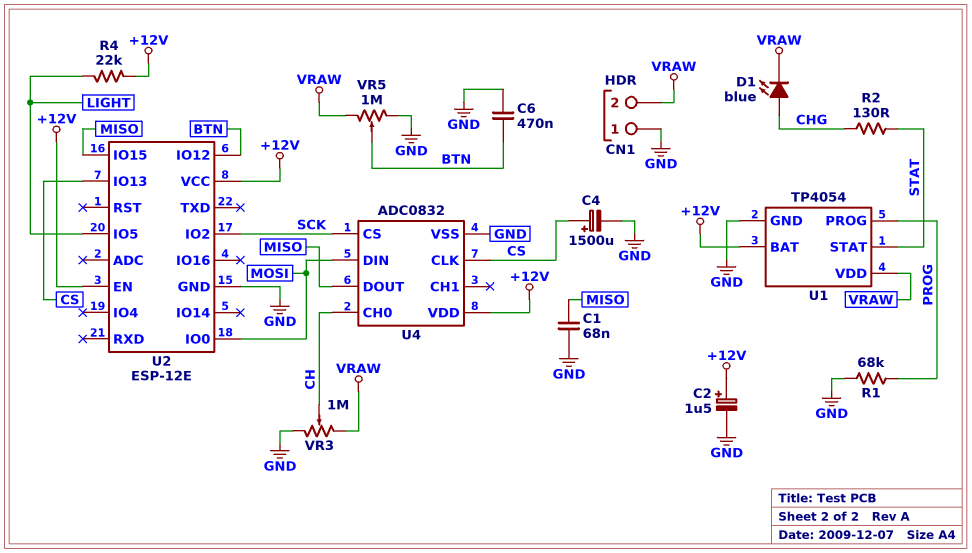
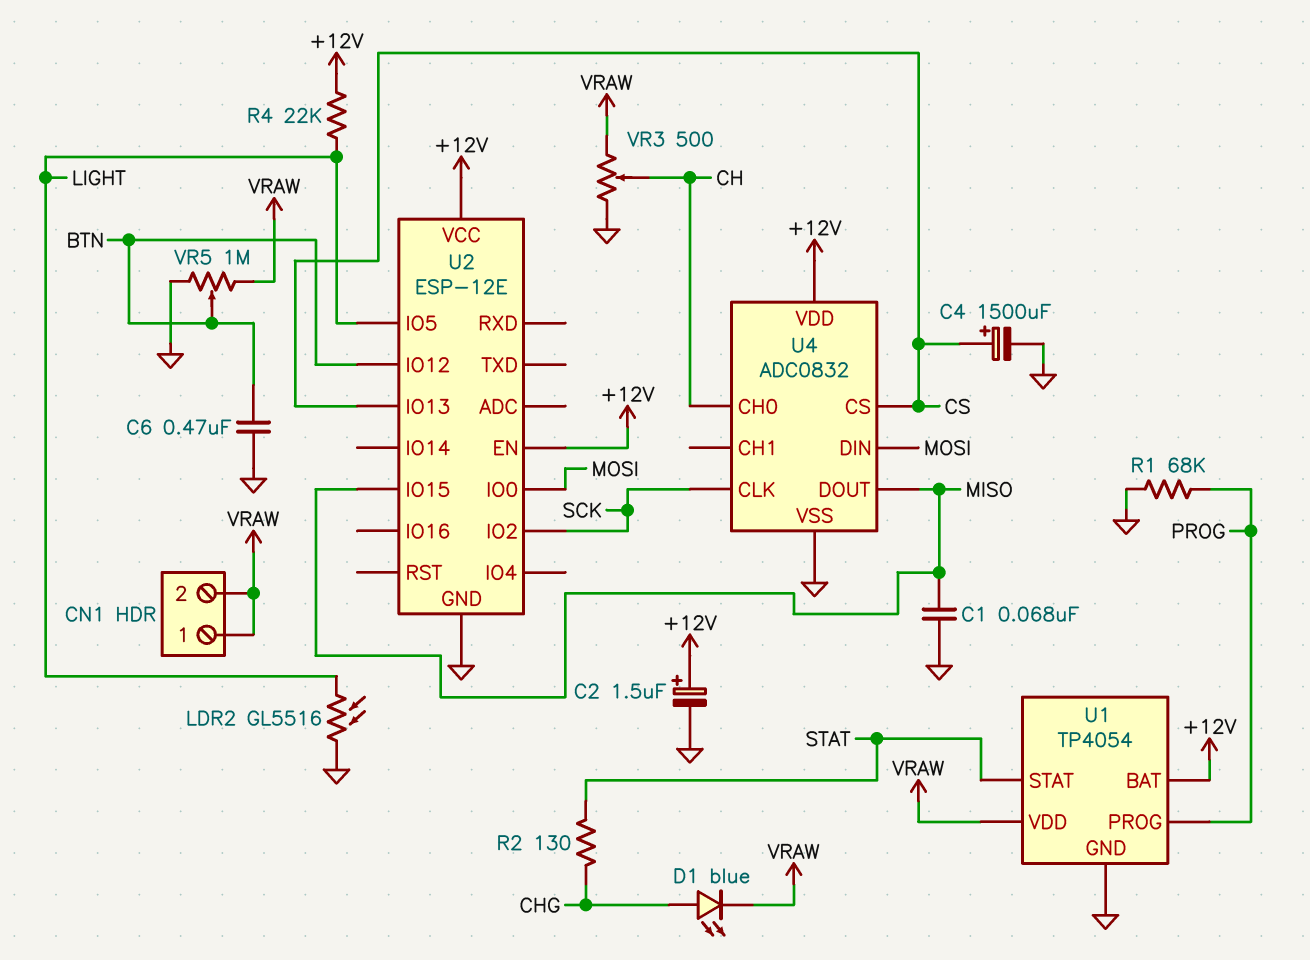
CN1 pin 1: GND -> VRAW
LDR2: none -> GL5516 (GND, LIGHT)
U4 pin CLK: CS -> SCK
U4 pin CS: SCK -> CS
VR3: 1M (GND, VRAW, wiper CH) -> 500 (GND, VRAW, wiper CH)

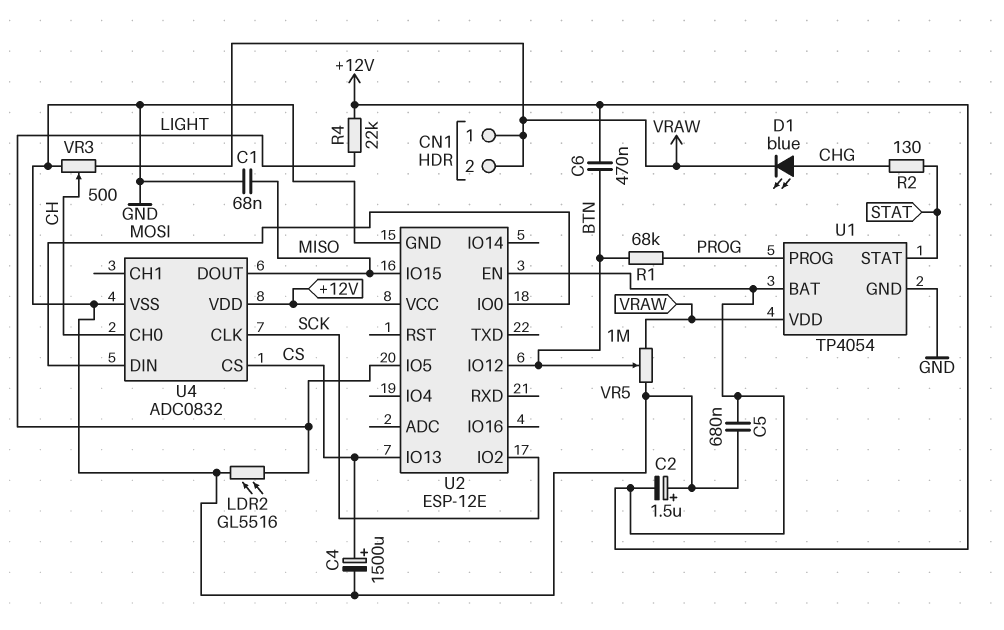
C2: 1.5uF (plus +12V, minus GND) -> 1.5uF (plus GND, minus +12V)
C5: none -> 680nF (+12V, GND)
C6: 470nF (BTN, GND) -> 470nF (+12V, BTN)
R1: 68k (GND, PROG) -> 68k (BTN, PROG)

